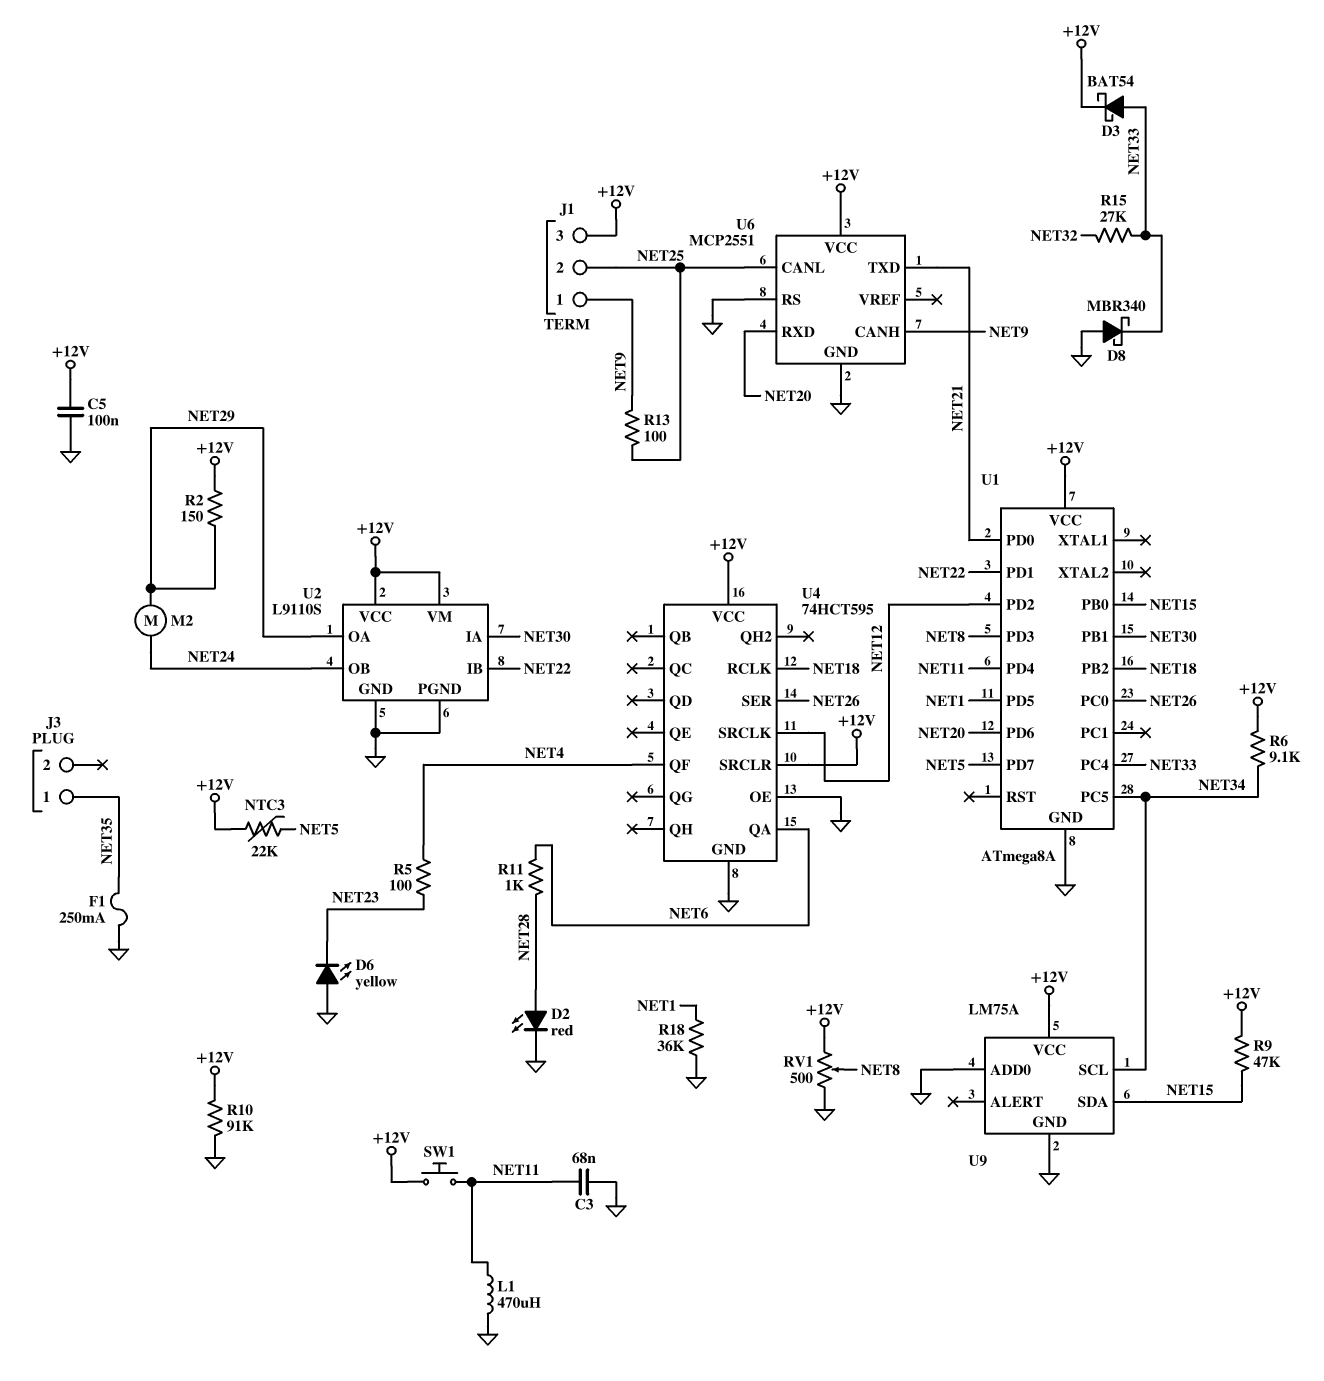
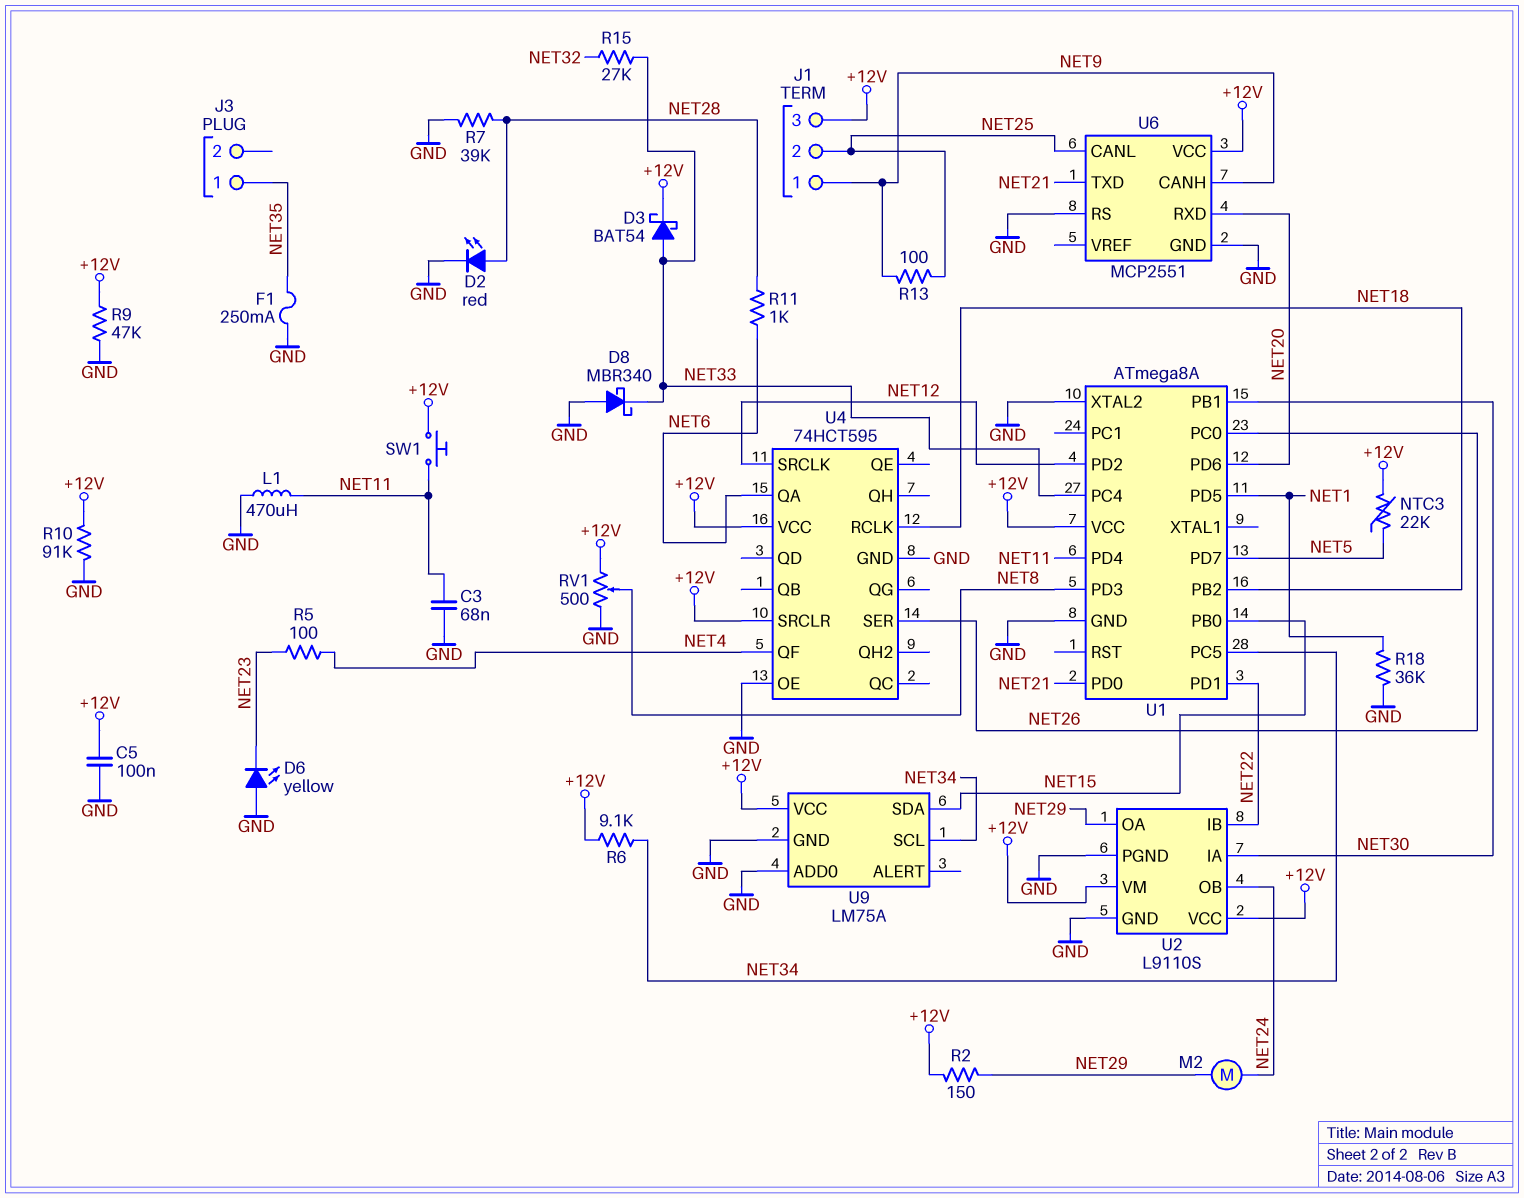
R7: none -> 39k (GND, NET28)
R9: 47k (+12V, NET15) -> 47k (+12V, GND)
U1 pin XTAL2: none -> GND

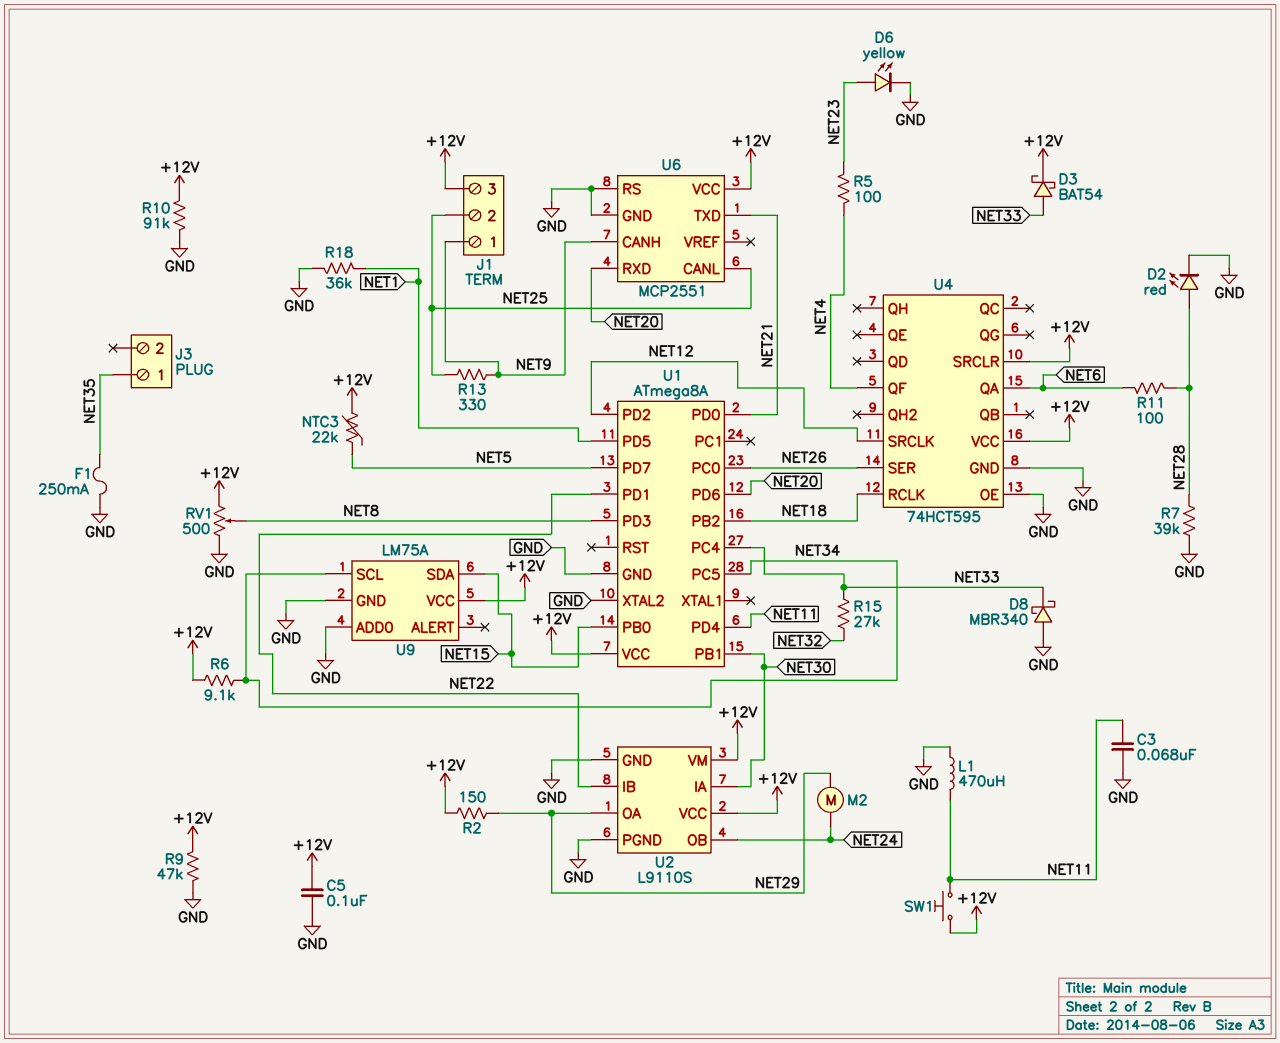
D6: LED yellow (A GND, K NET23) -> LED yellow (A NET23, K GND)
R11: 1k (NET6, NET28) -> 100 (NET6, NET28)
R13: 100 (NET9, NET25) -> 330 (NET9, NET25)

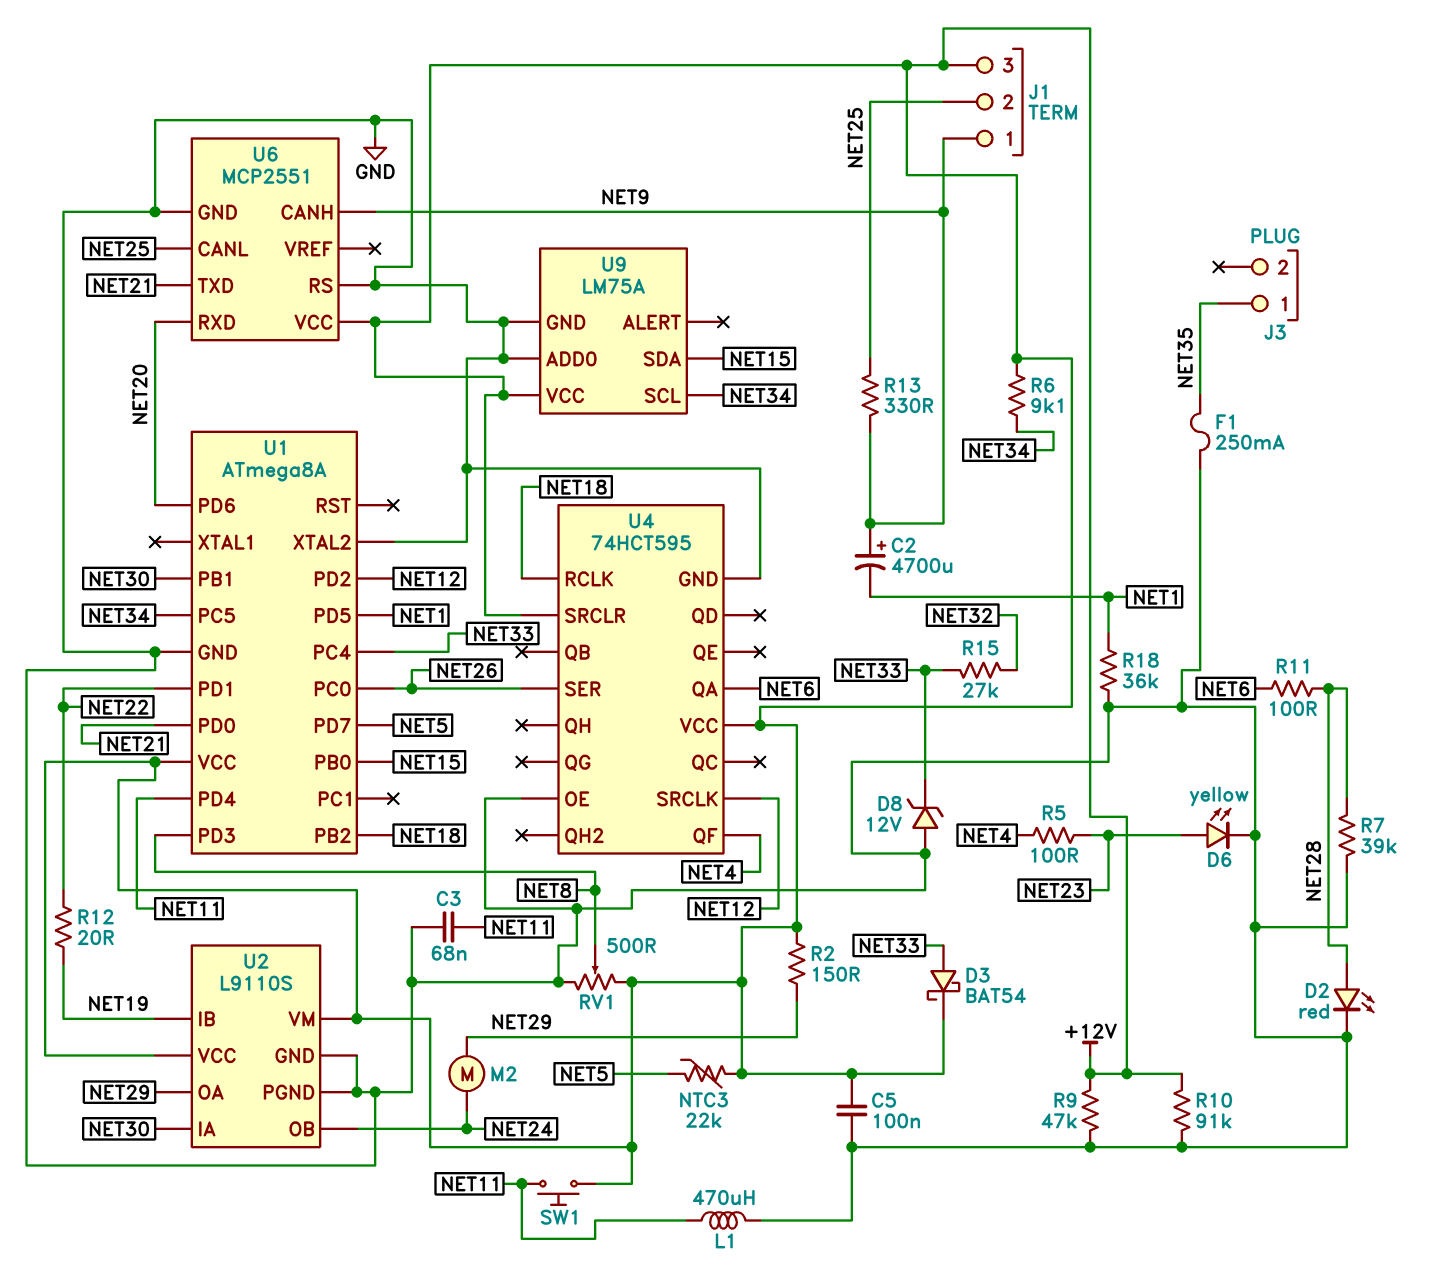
C2: none -> 4700uF (plus NET9, minus NET1)
D8: schottky MBR340 (A GND, K NET33) -> zener 12V (A GND, K NET33)
R12: none -> 20 (NET19, NET22)
U2 pin IB: NET22 -> NET19

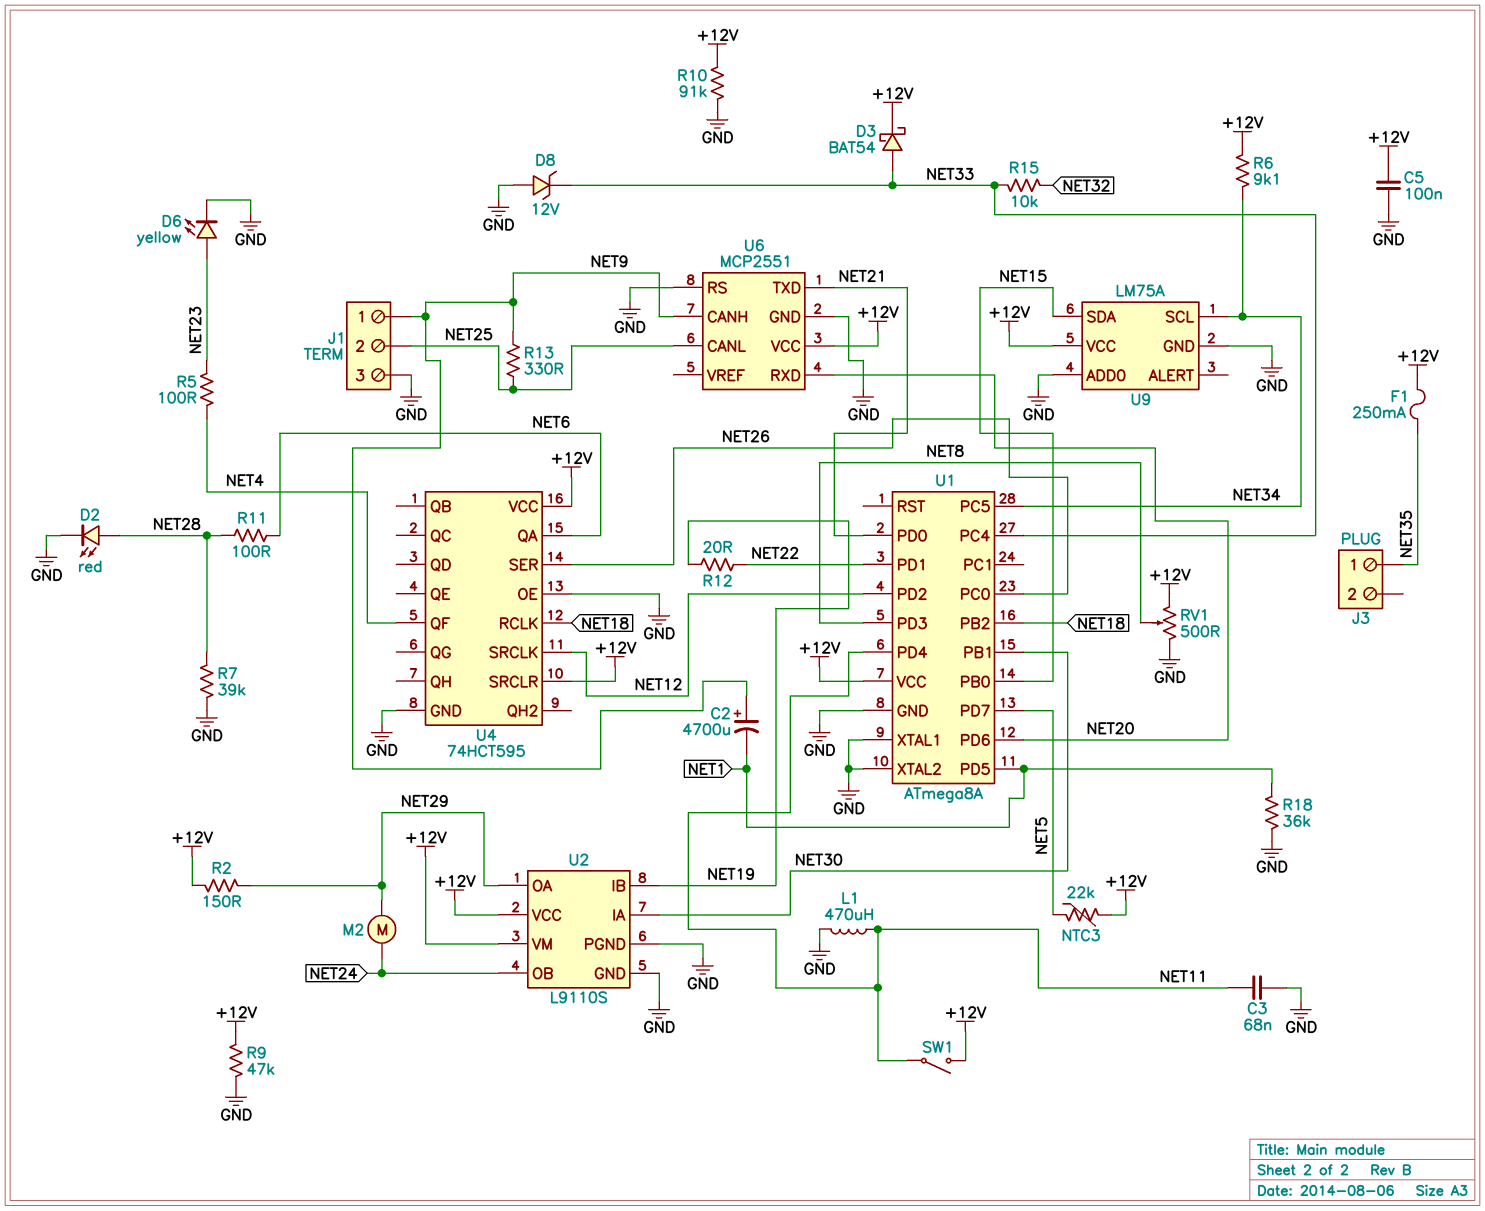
F1: 250mA (GND, NET35) -> 250mA (+12V, NET35)
J1 pin 3: +12V -> GND
R15: 27k (NET32, NET33) -> 10k (NET32, NET33)
SW1: button (+12V, NET11) -> switch (+12V, NET11)
U1 pin XTAL1: none -> GND

